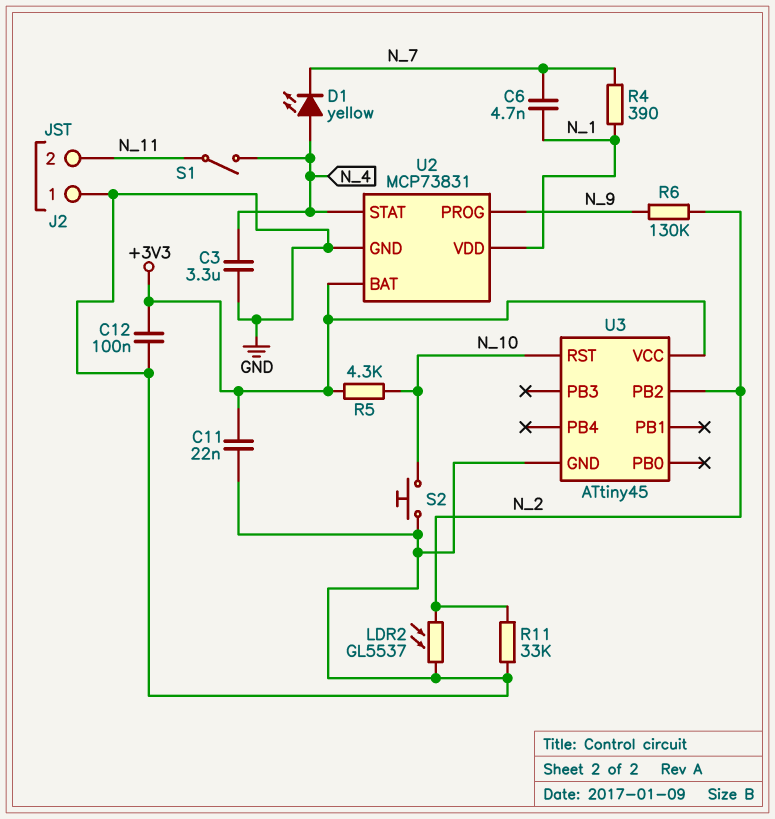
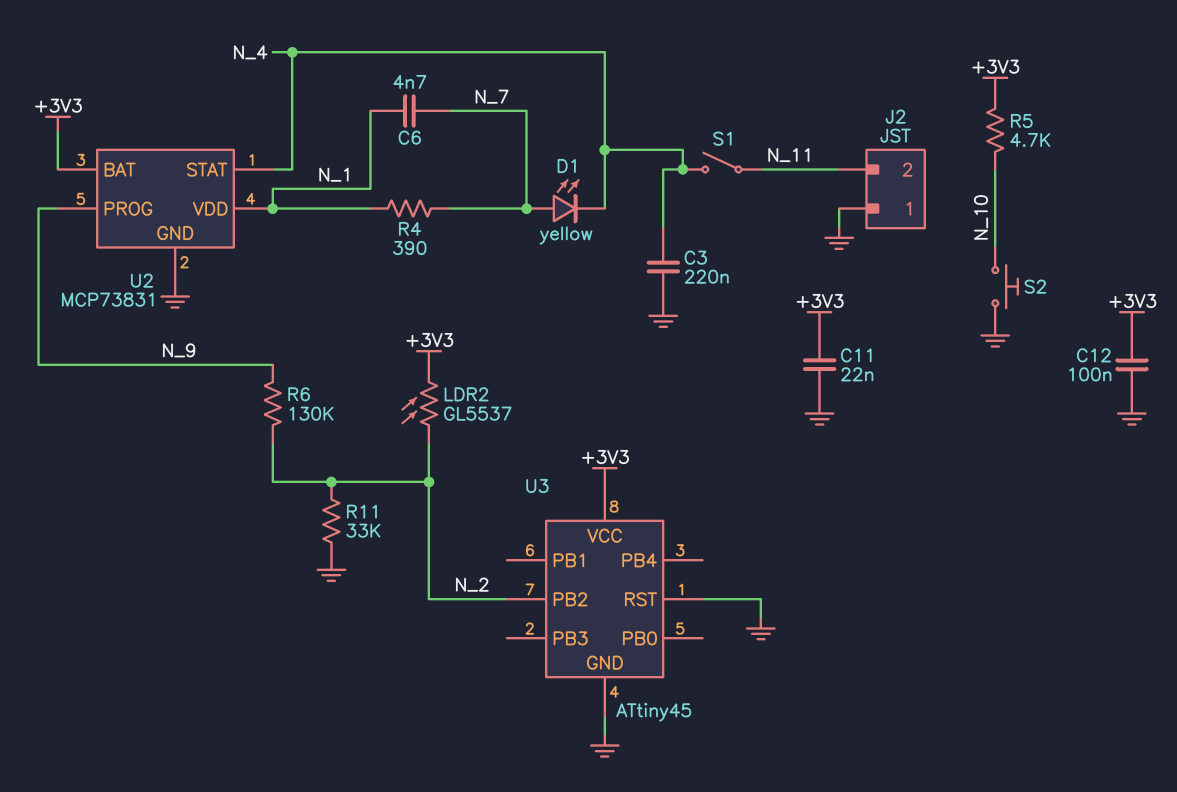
C3: 3.3uF (GND, N_4) -> 220nF (GND, N_4)
D1: LED yellow (A N_4, K N_7) -> LED yellow (A N_7, K N_4)
LDR2: GL5537 (GND, N_2) -> GL5537 (+3V3, N_2)
R5: 4.3k (+3V3, N_10) -> 4.7k (+3V3, N_10)
U3 pin RST: N_10 -> GND

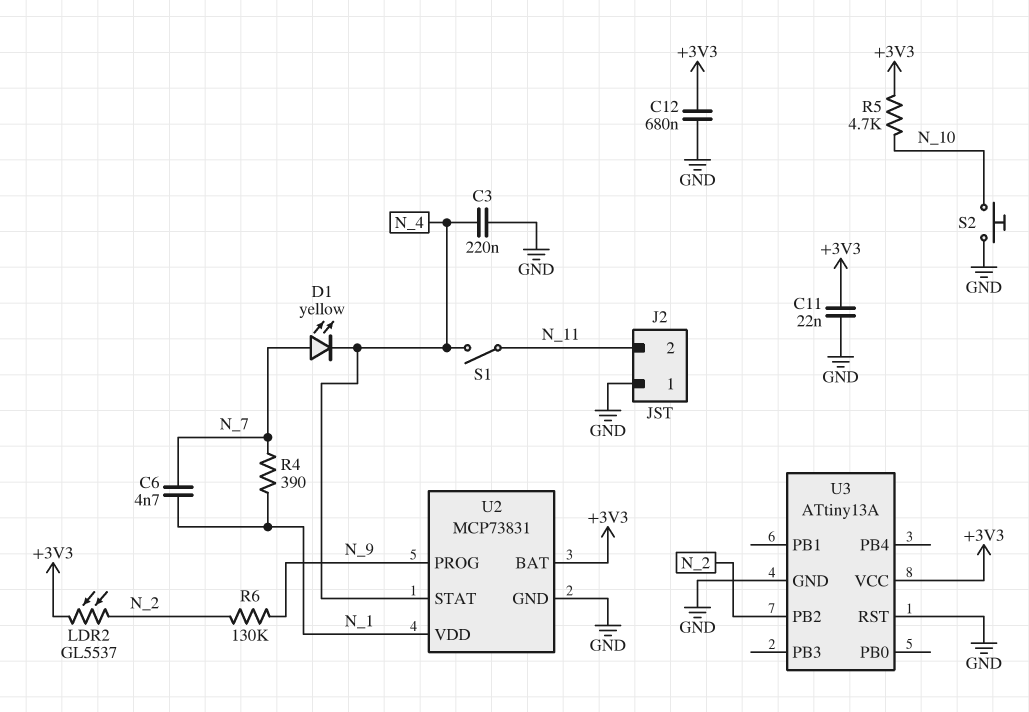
C12: 100nF (+3V3, GND) -> 680nF (+3V3, GND)
R11: 33k (GND, N_2) -> none
U3: ATtiny45 -> ATtiny13A

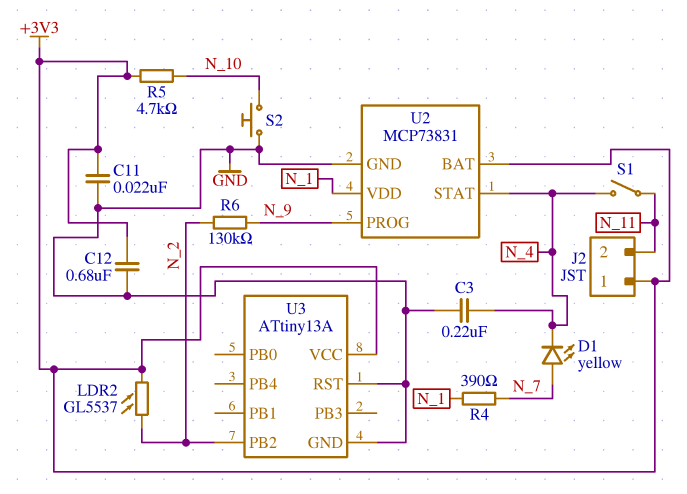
C6: 4.7nF (N_1, N_7) -> none
J2 pin 1: GND -> +3V3

